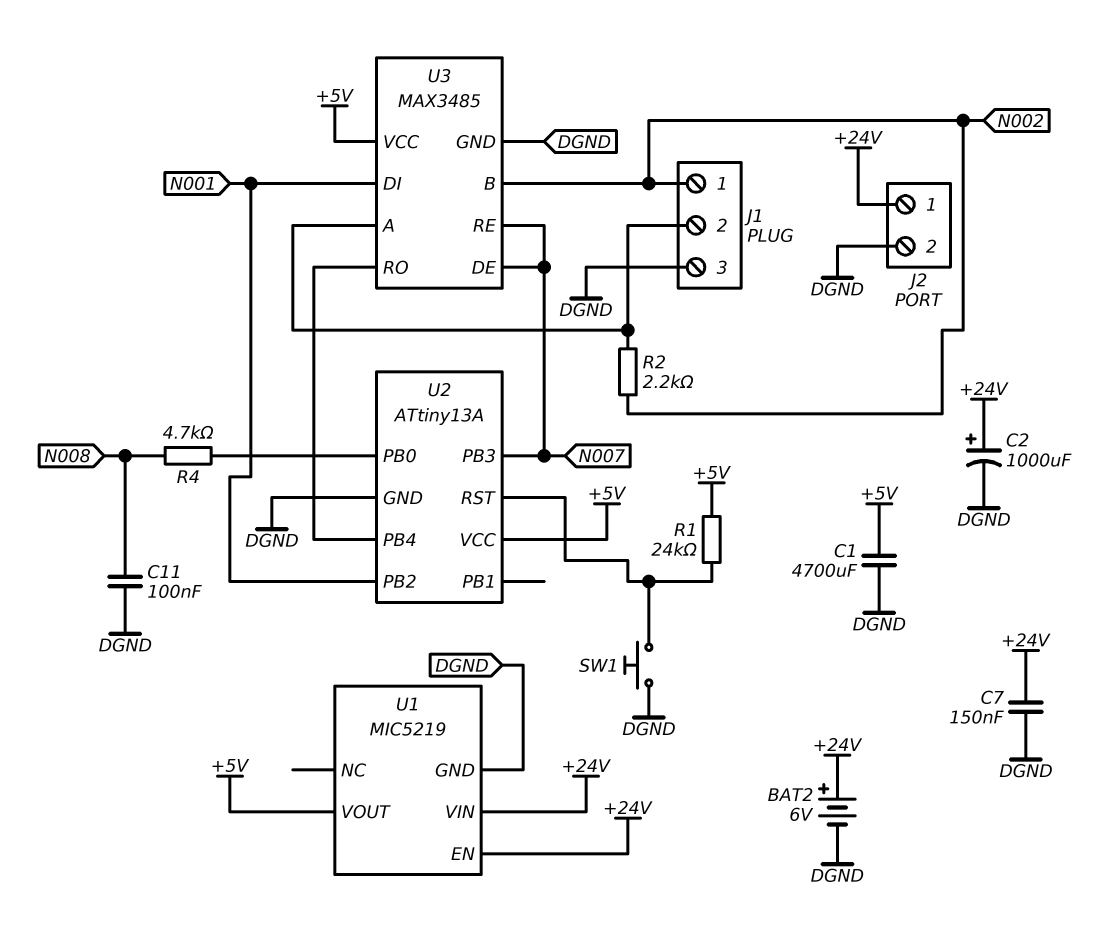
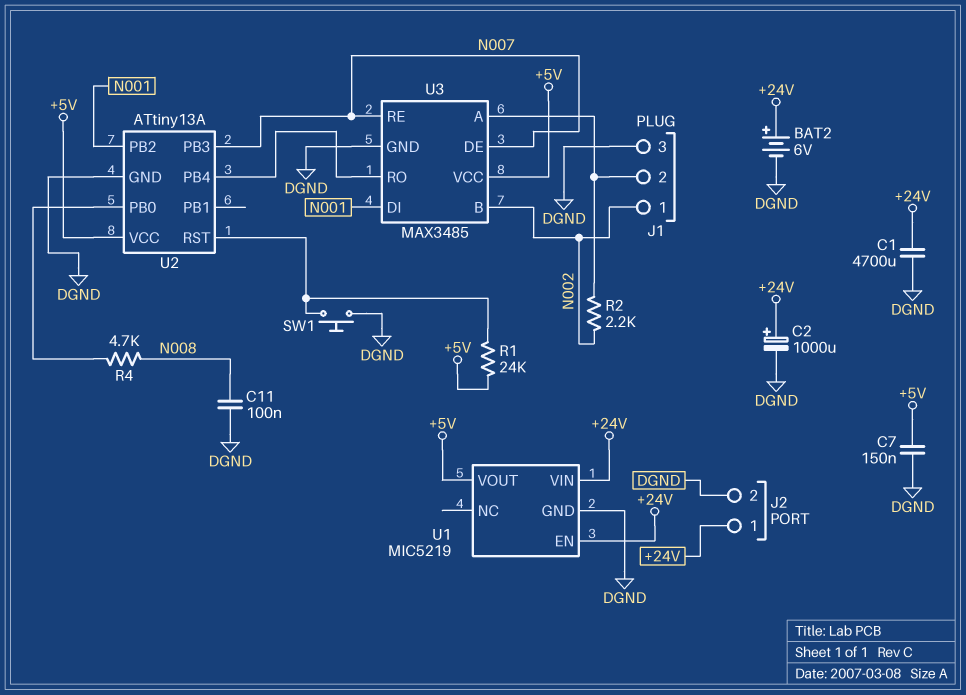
C1: 4700uF (+5V, DGND) -> 4700uF (+24V, DGND)
C7: 150nF (+24V, DGND) -> 150nF (+5V, DGND)

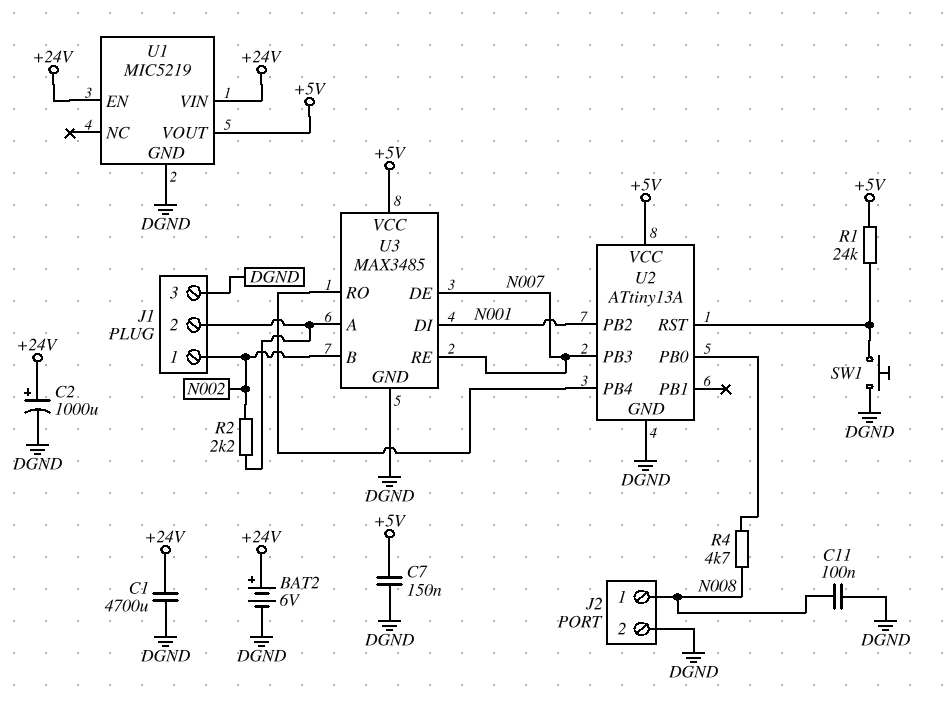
J2 pin 1: +24V -> N008

